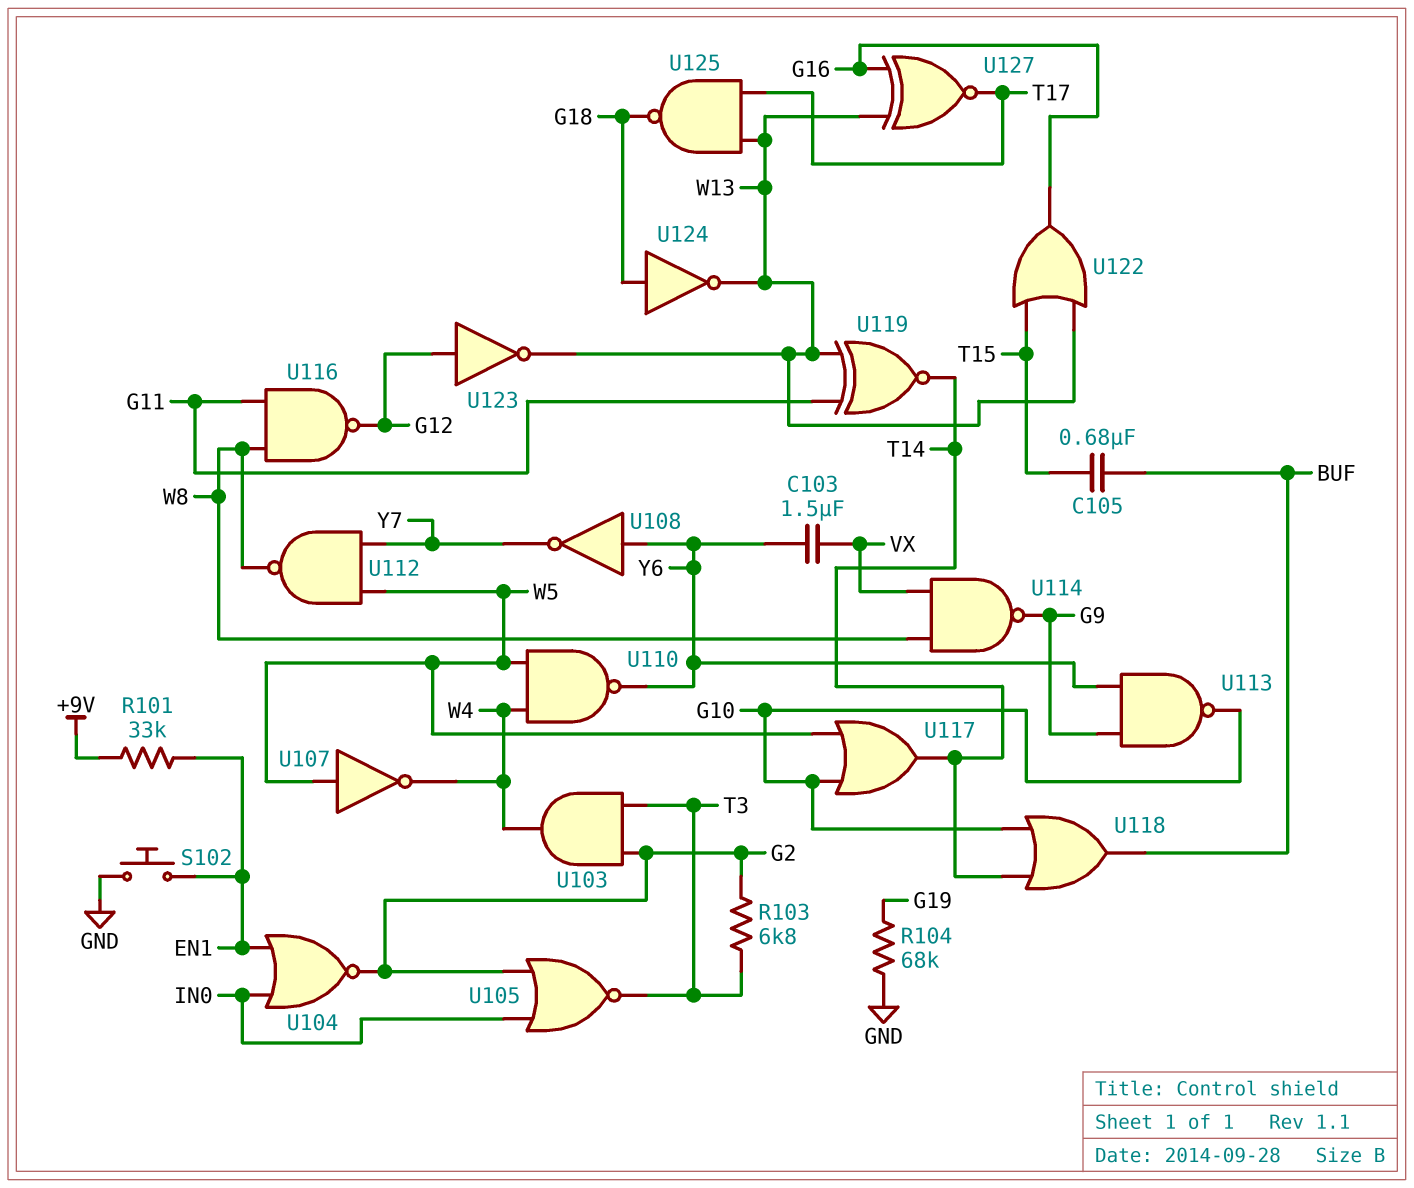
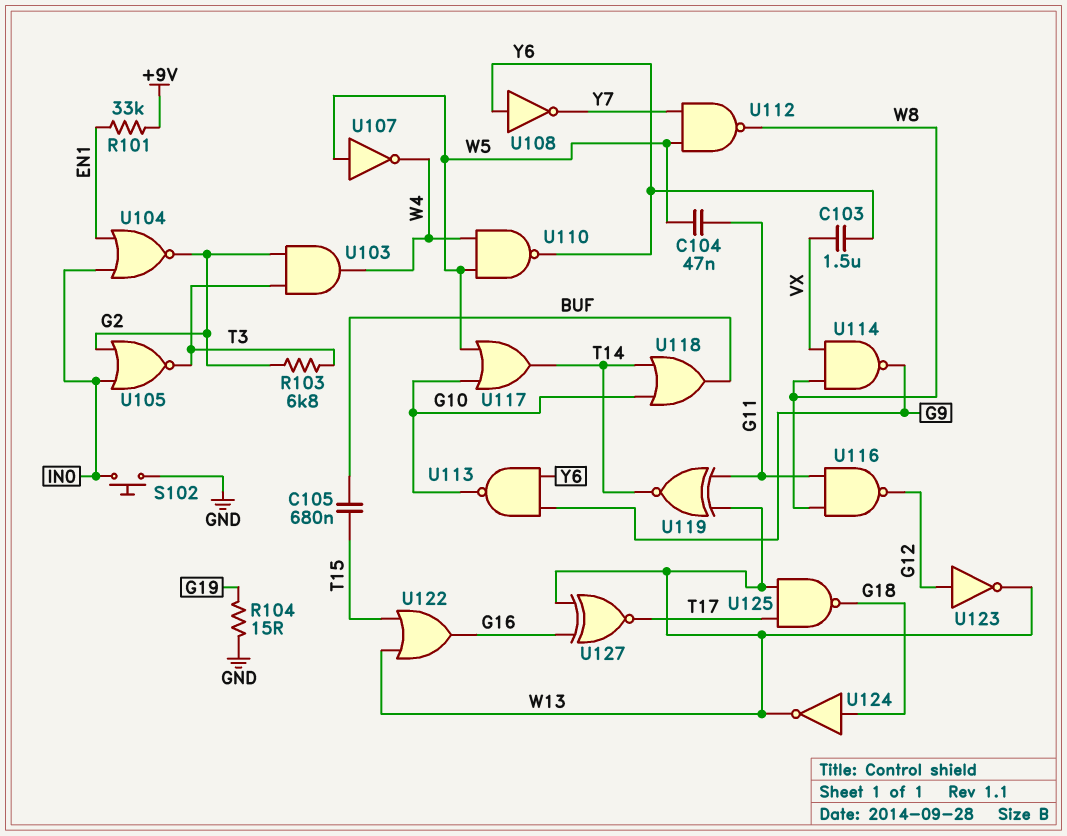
C104: none -> 47nF (G11, W5)
R104: 68k (G19, GND) -> 15 (G19, GND)
S102: button (EN1, GND) -> button (GND, IN0)

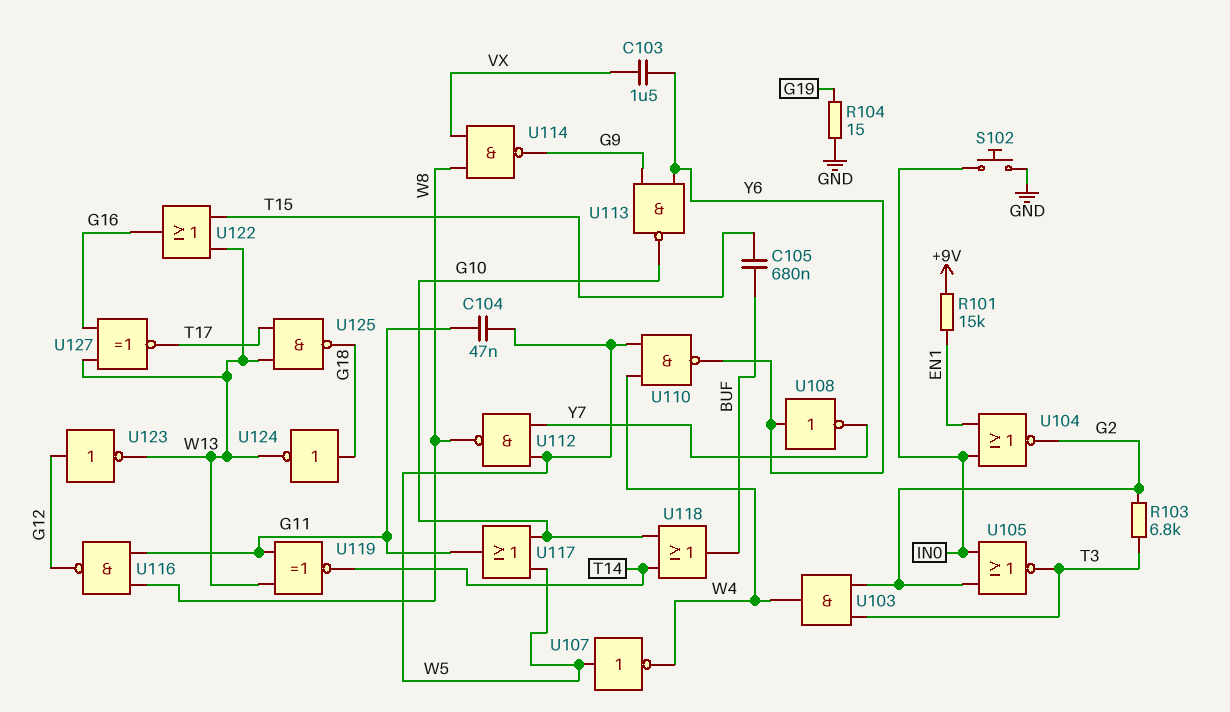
R101: 33k (+9V, EN1) -> 15k (+9V, EN1)
U117: OR (in G10, in W5, out T14) -> OR (in G10, in W5, out G11)

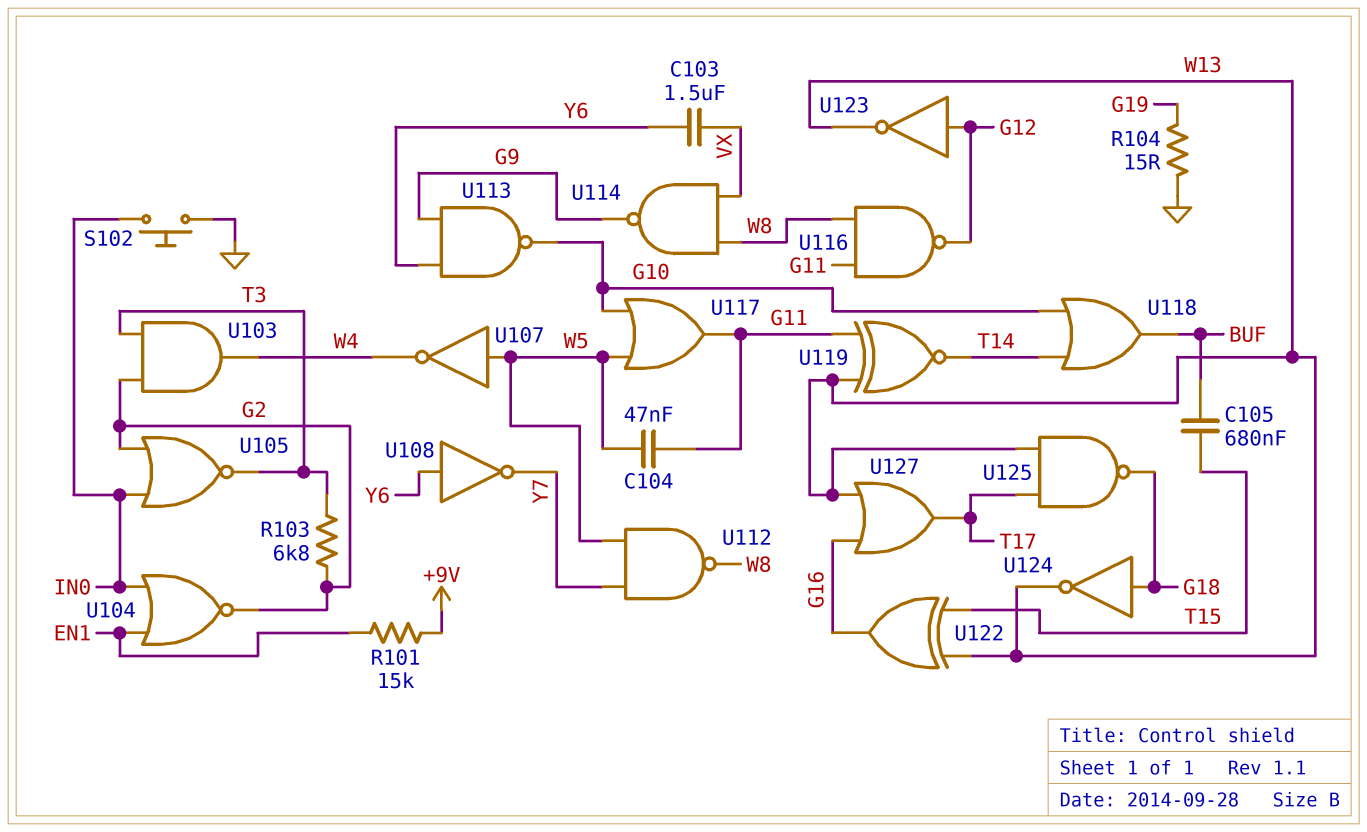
U110: NAND (in W4, in W5, out Y6) -> none
U122: OR (in T15, in W13, out G16) -> XOR (in T15, in W13, out G16)
U127: XNOR (in G16, in W13, out T17) -> OR (in G16, in W13, out T17)

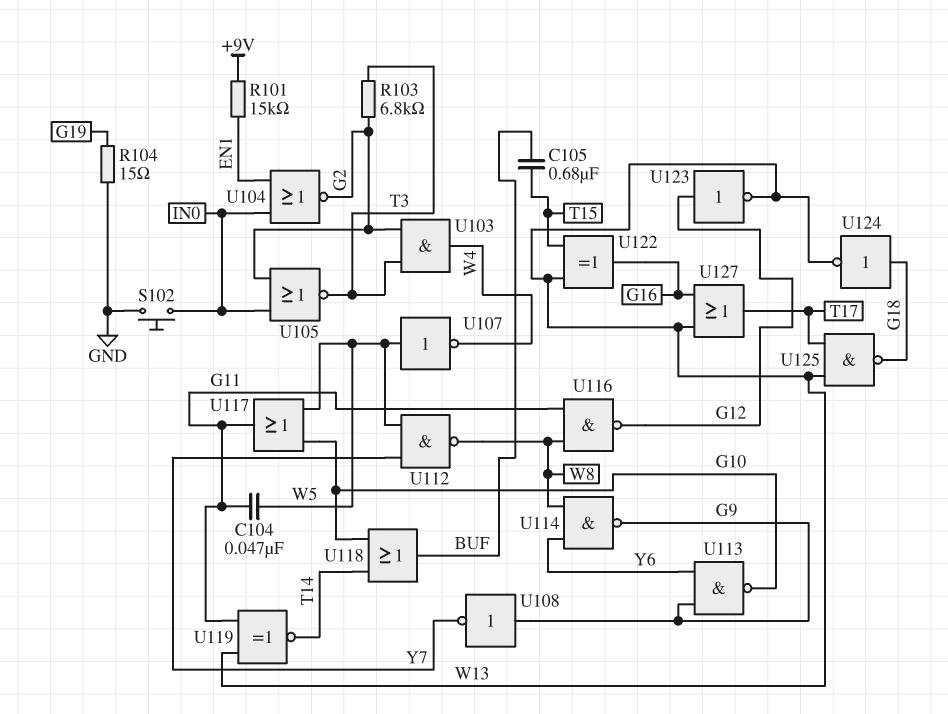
C103: 1.5uF (VX, Y6) -> none
U108: NOT (in Y6, out Y7) -> NOT (in G9, out Y7)
U114: NAND (in VX, in W8, out G9) -> NAND (in W8, in Y6, out G9)

